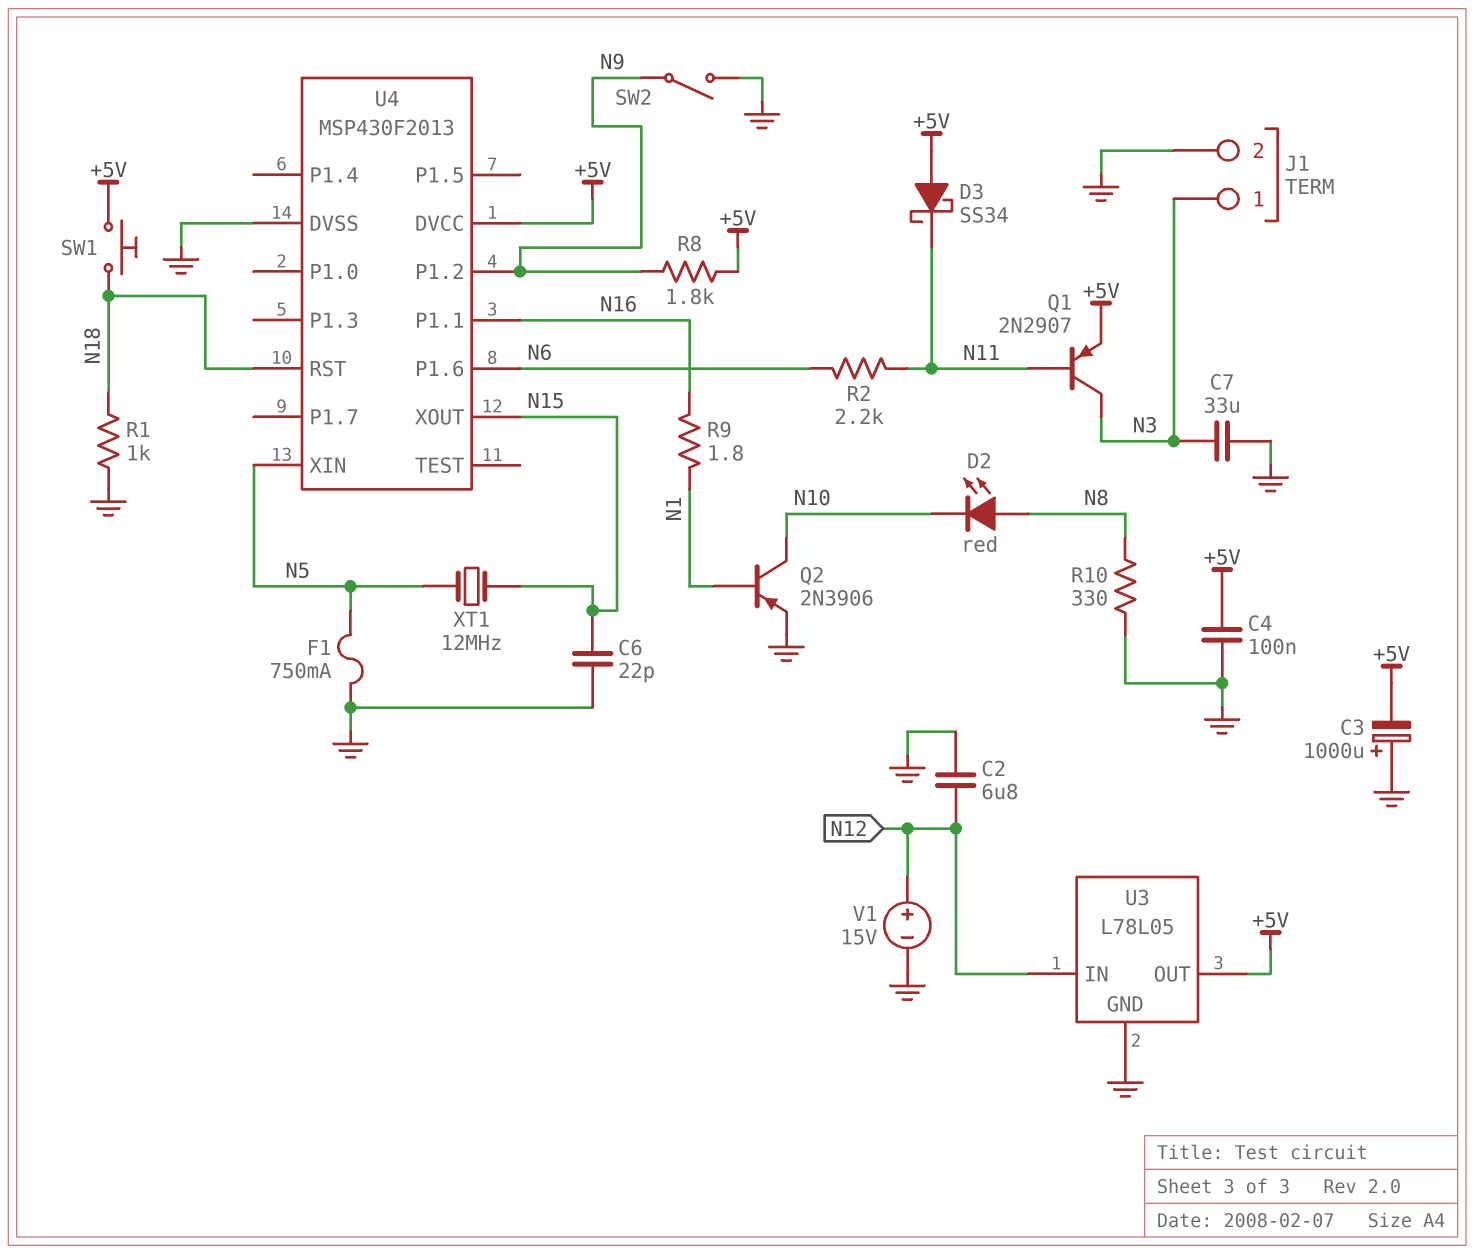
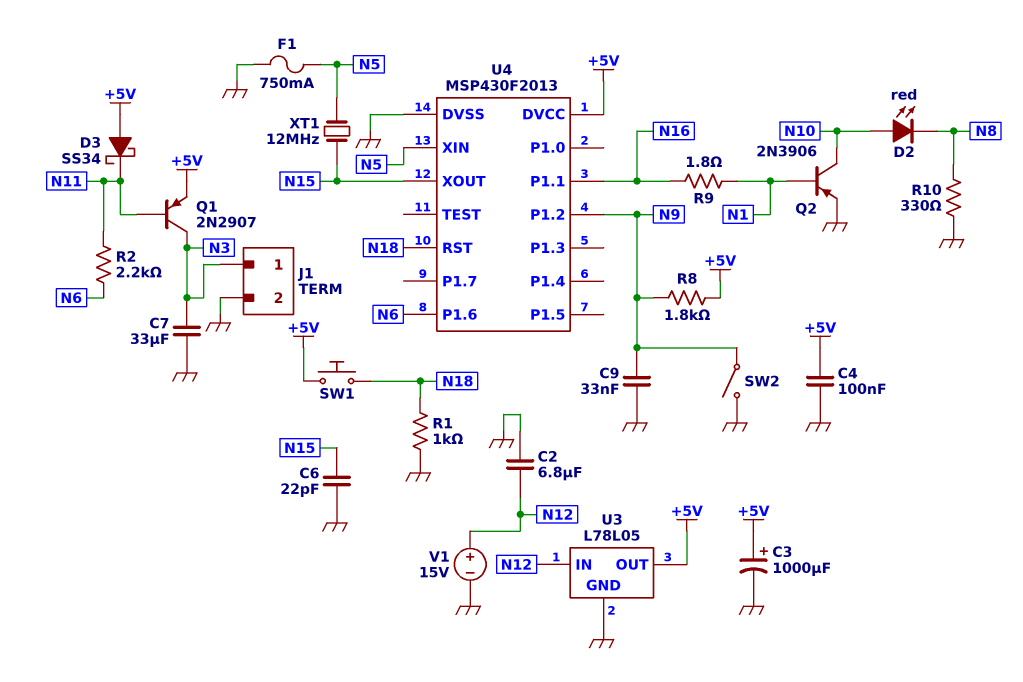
C3: 1000uF (plus GND, minus +5V) -> 1000uF (plus +5V, minus GND)
C9: none -> 33nF (GND, N9)
D2: LED red (A N8, K N10) -> LED red (A N10, K N8)

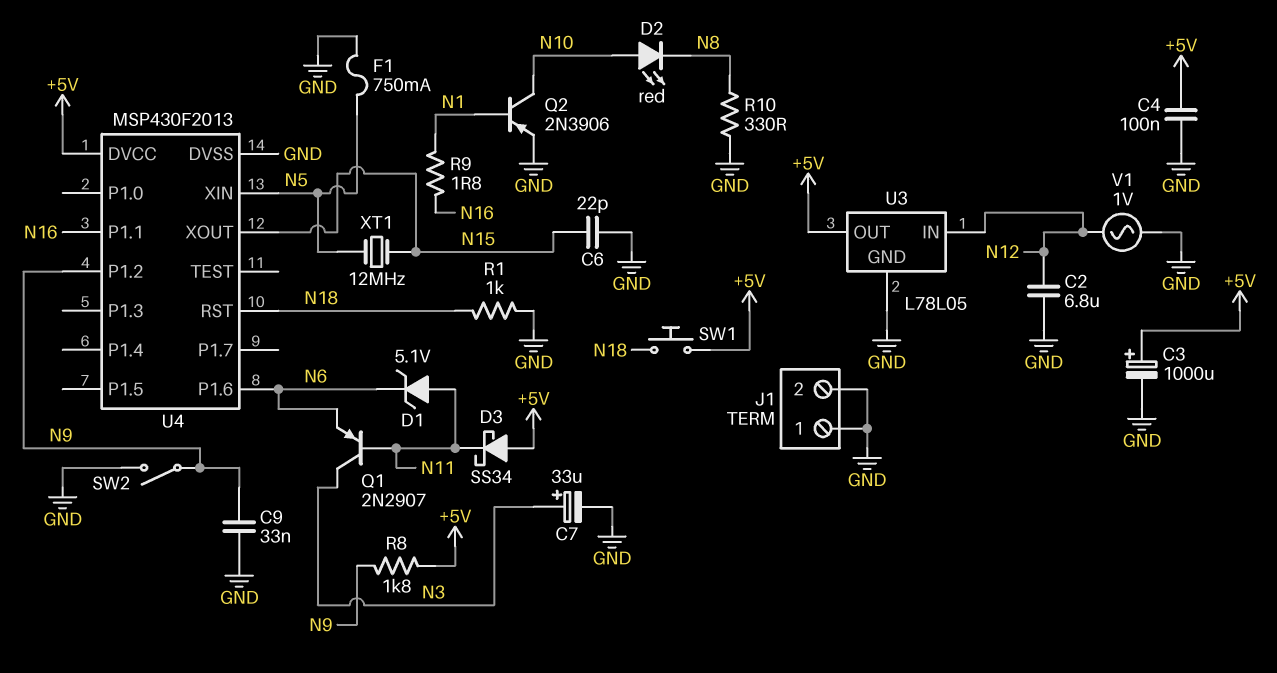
C7: 33uF (GND, N3) -> 33uF (plus N3, minus GND)
D1: none -> zener 5.1V (A N11, K N6)
J1 pin 1: N3 -> GND
Q1: PNP 2N2907 (B N11, C N3, E +5V) -> PNP 2N2907 (B N11, C N3, E N6)
R2: 2.2k (N6, N11) -> none
V1: 15V (plus N12, minus GND) -> AC 1V (GND, N12)

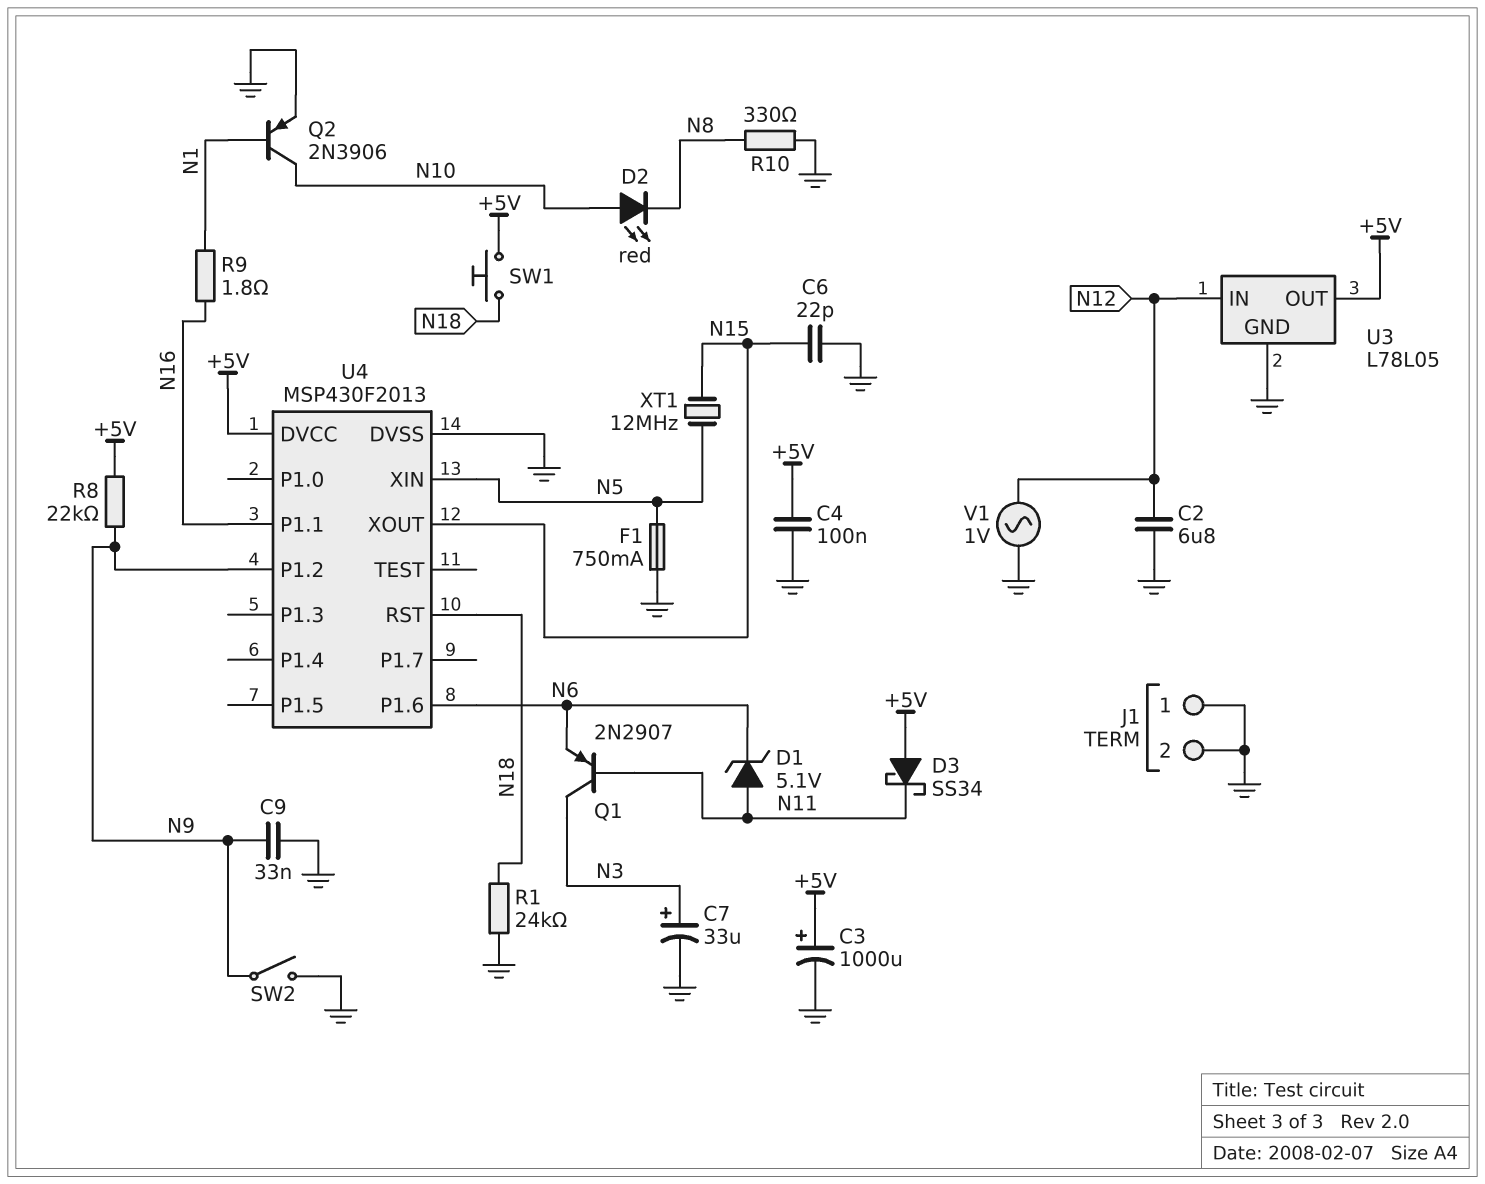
R1: 1k (GND, N18) -> 24k (GND, N18)
R8: 1.8k (+5V, N9) -> 22k (+5V, N9)

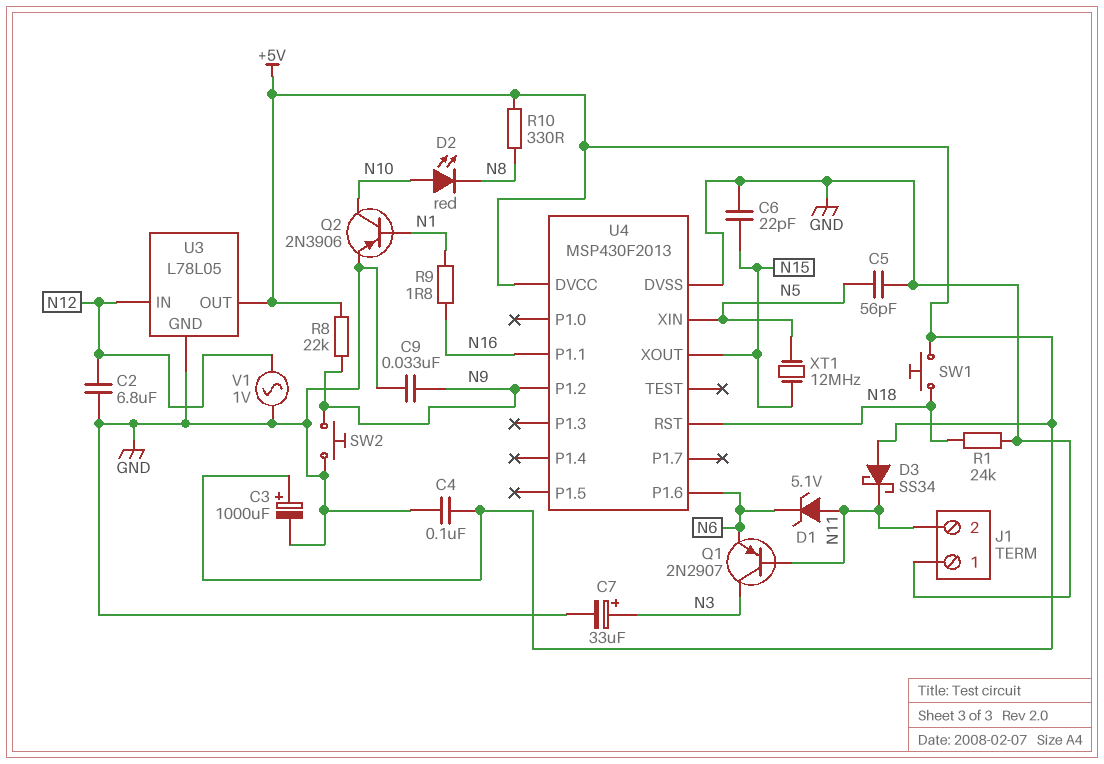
C5: none -> 56pF (GND, N5)
F1: 750mA (GND, N5) -> none
J1 pin 2: GND -> N11
R10: 330 (GND, N8) -> 330 (+5V, N8)
SW2: switch (GND, N9) -> button (GND, N9)

